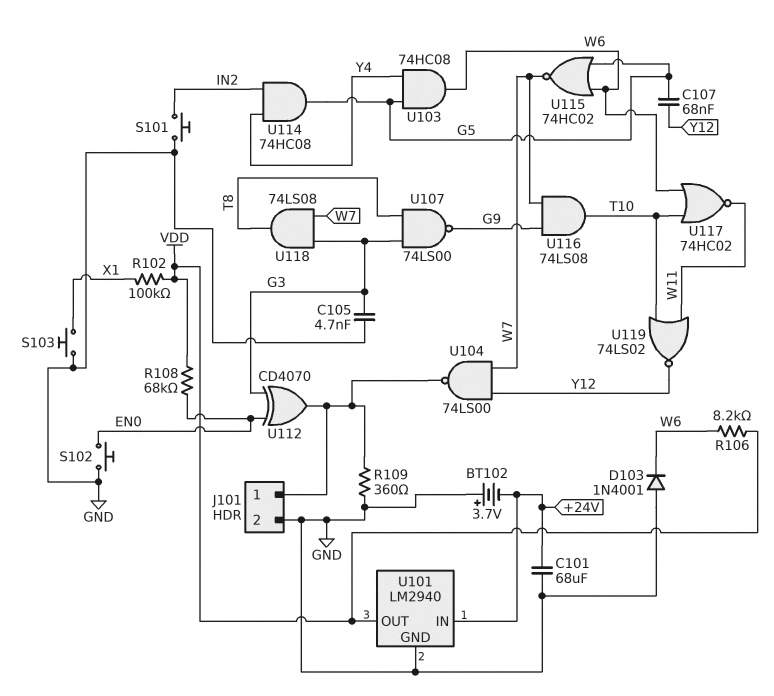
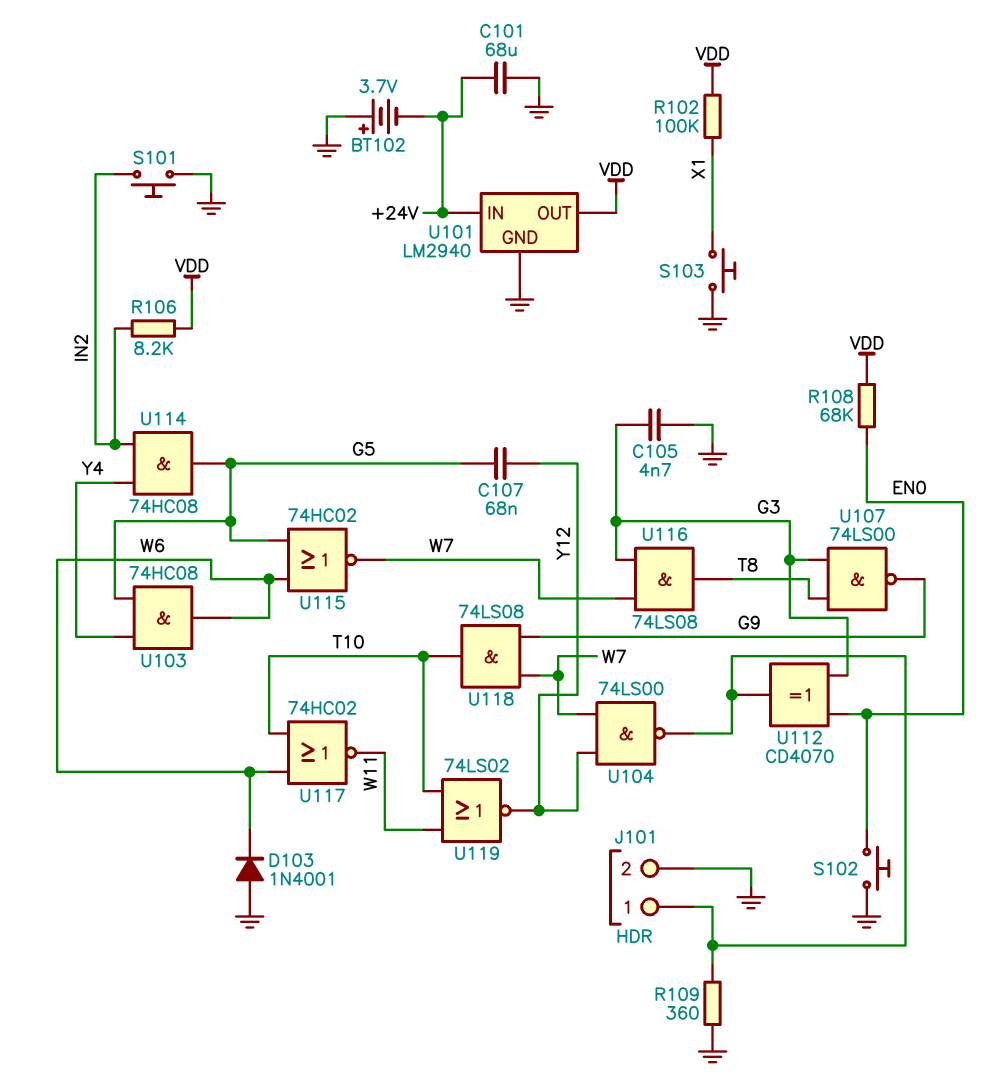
R106: 8.2k (VDD, W6) -> 8.2k (IN2, VDD)
U116: AND 74LS08 (in G9, in W7, out T10) -> AND 74LS08 (in G3, in W7, out T8)
U118: AND 74LS08 (in G3, in W7, out T8) -> AND 74LS08 (in G9, in W7, out T10)

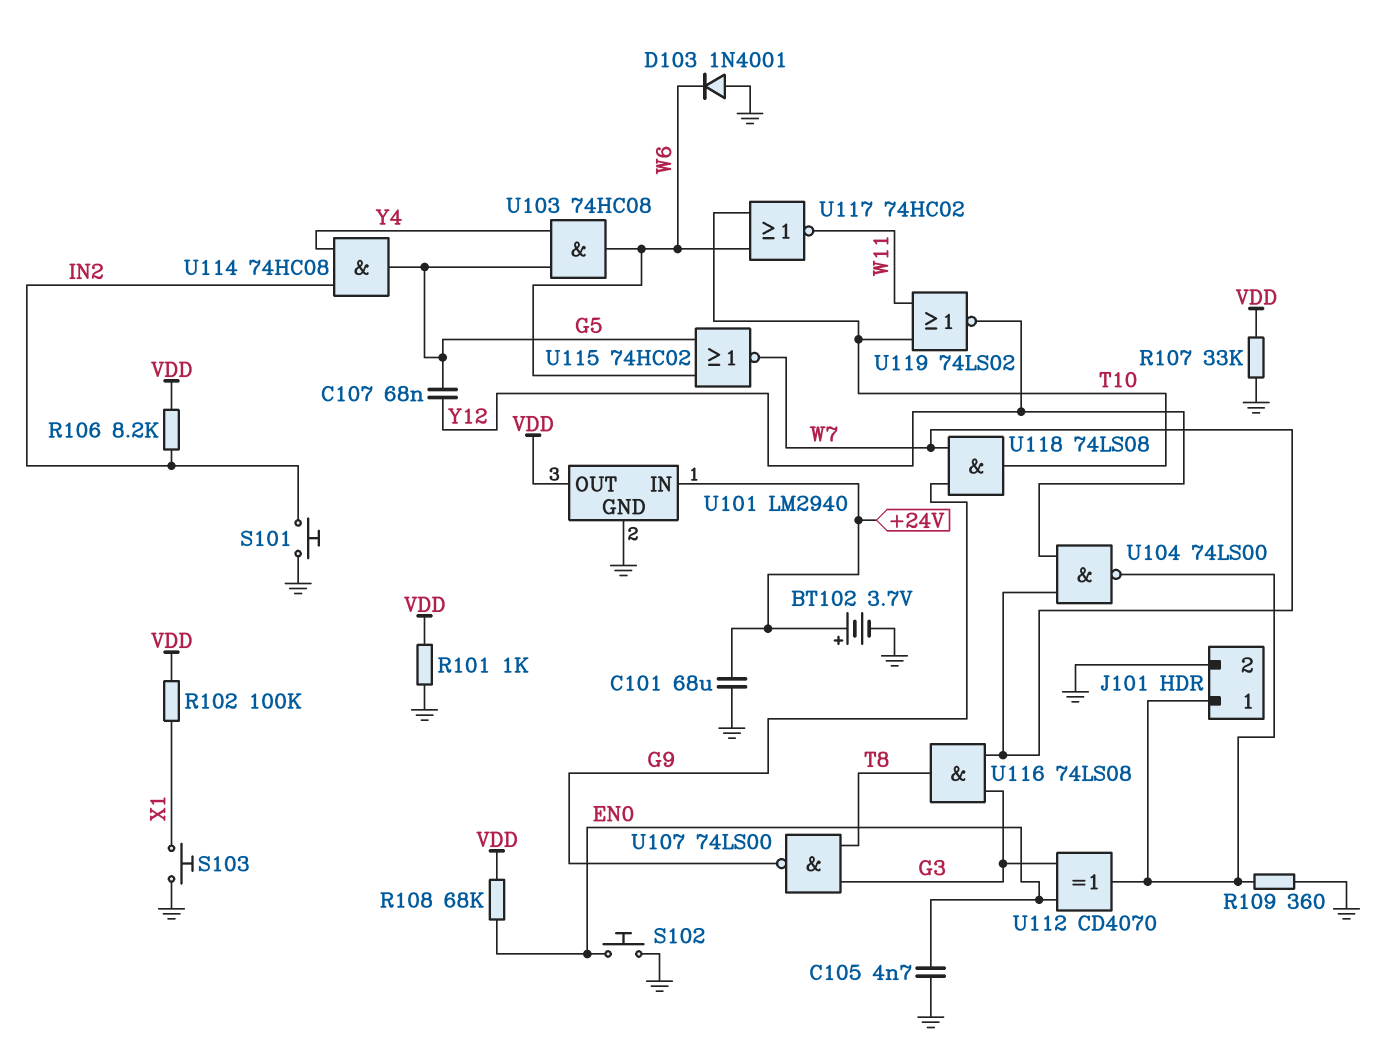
BT102: 3.7V (plus GND, minus +24V) -> 3.7V (plus +24V, minus GND)
C105: 4.7nF (G3, GND) -> 4.7nF (EN0, GND)
R101: none -> 1k (GND, VDD)
R107: none -> 33k (GND, VDD)

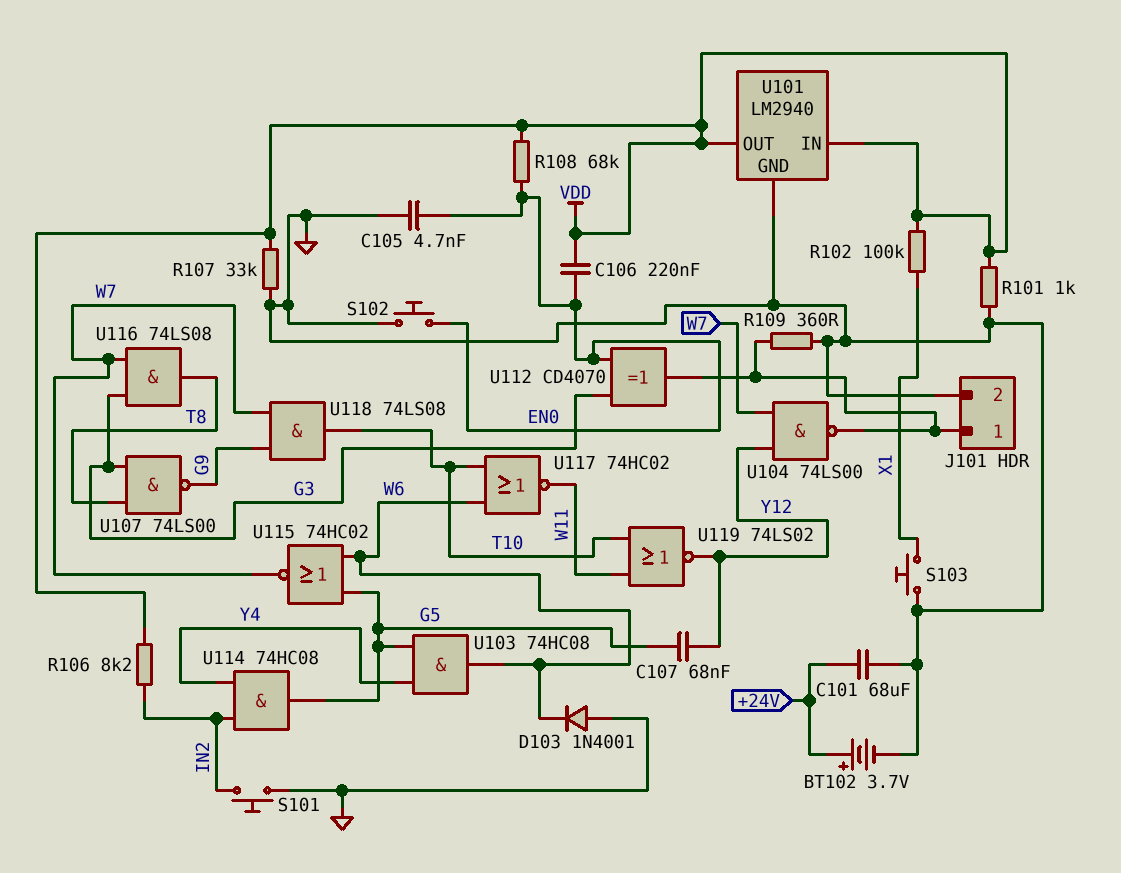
C106: none -> 220nF (EN0, VDD)
U101 pin IN: +24V -> VDD

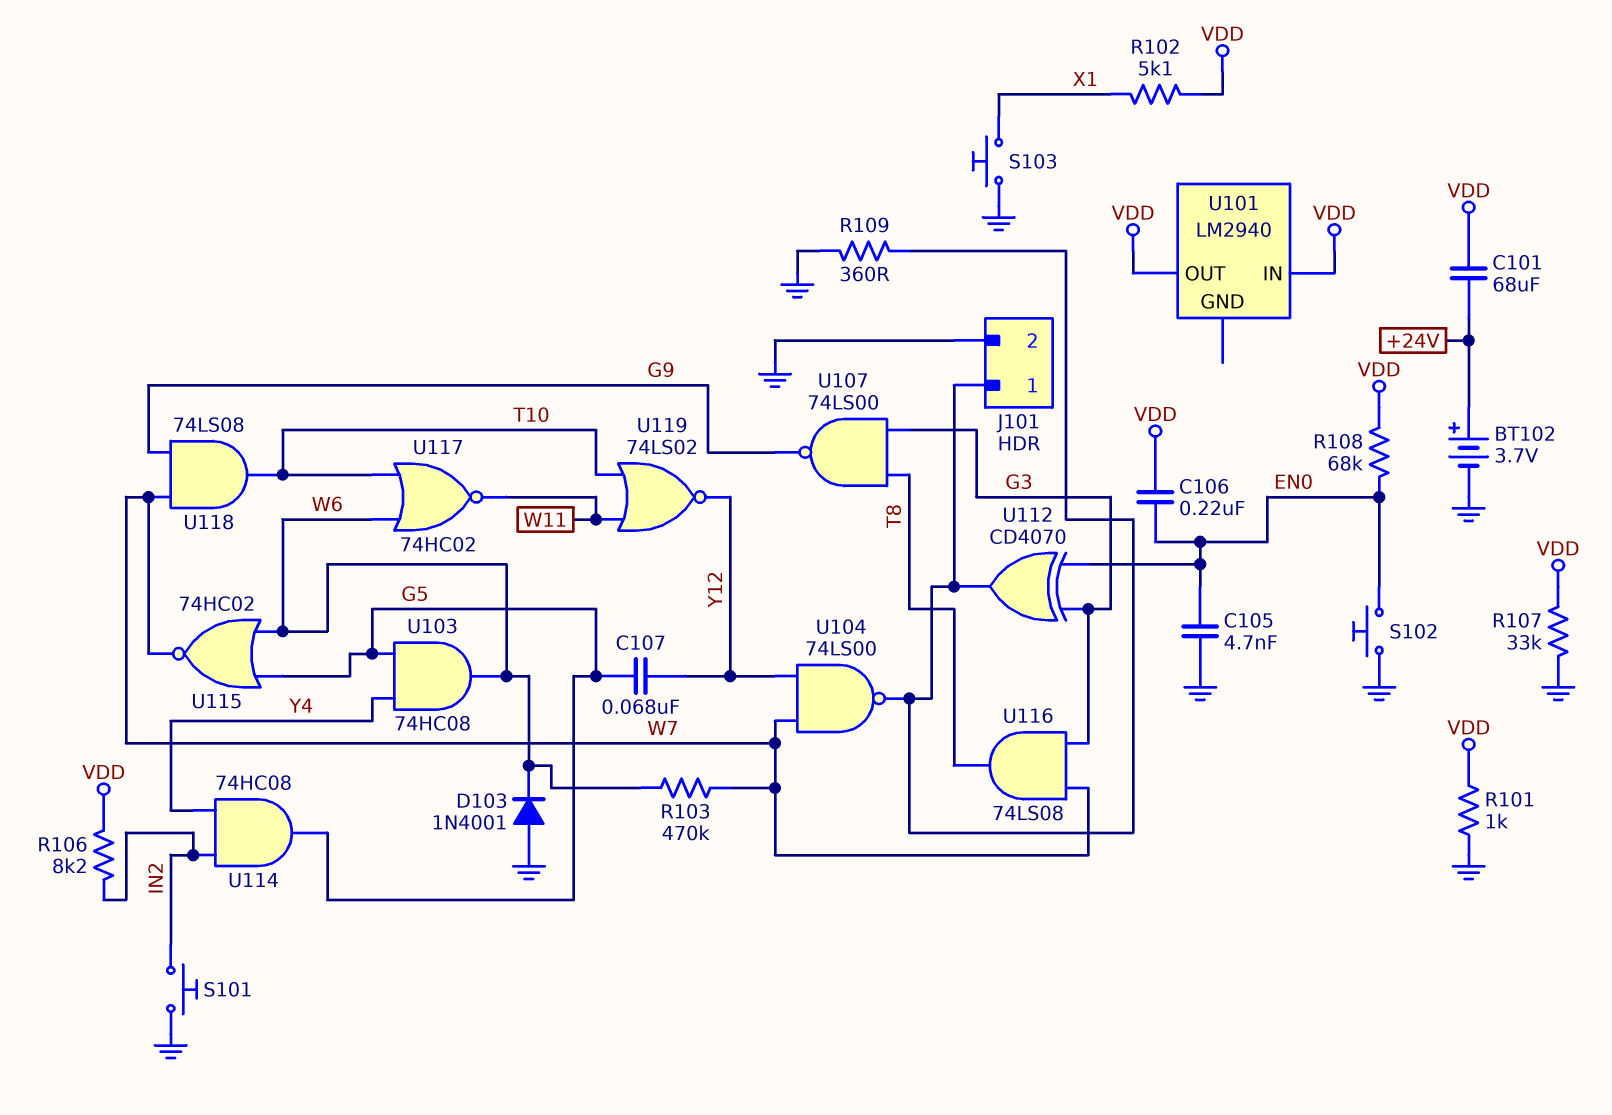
C101: 68uF (+24V, GND) -> 68uF (+24V, VDD)
R102: 100k (VDD, X1) -> 5.1k (VDD, X1)
R103: none -> 470k (W6, W7)
U101 pin GND: GND -> none

